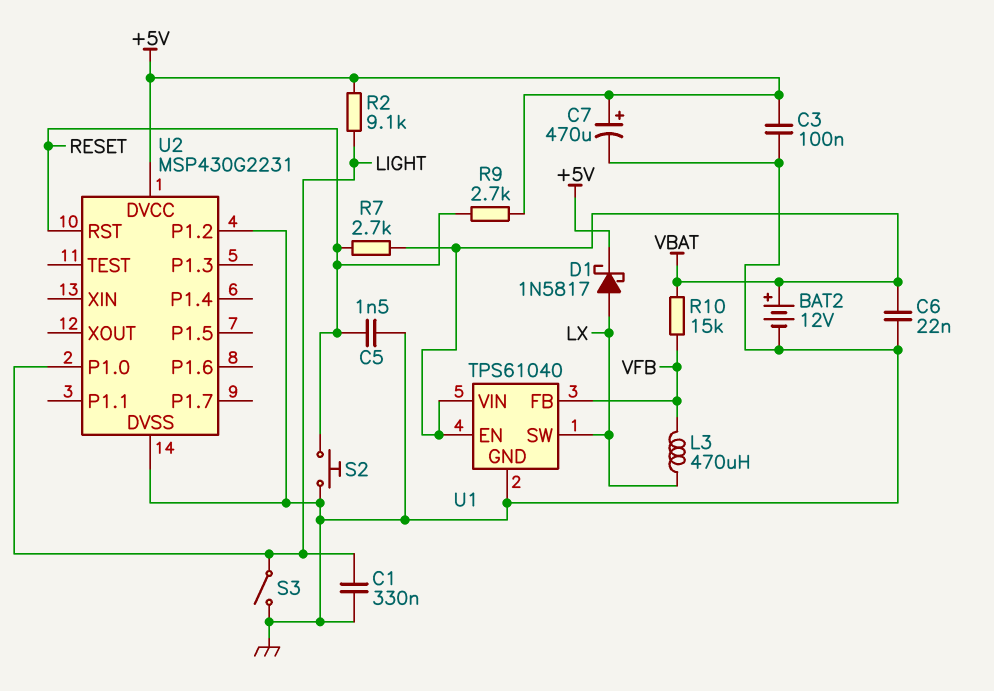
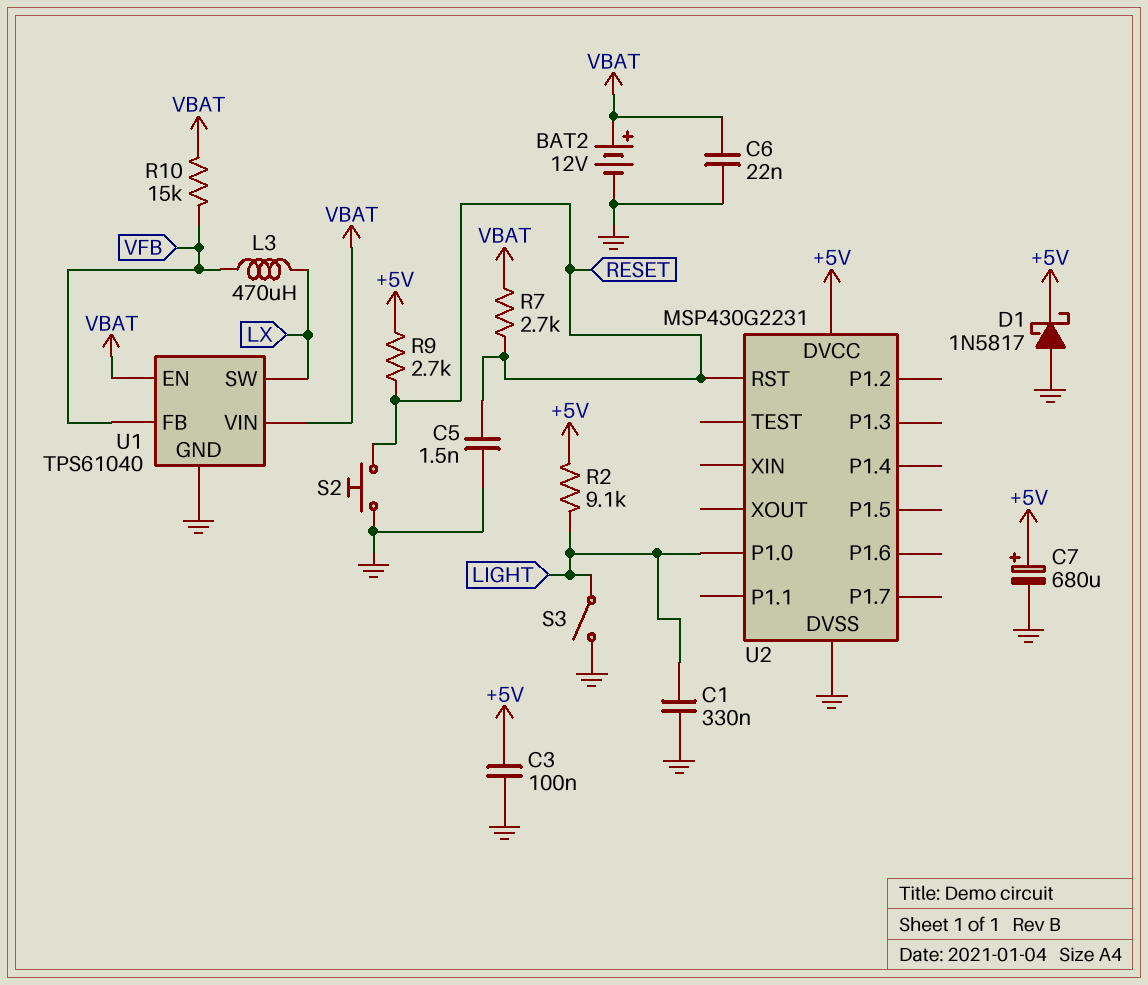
C7: 470uF (plus +5V, minus GND) -> 680uF (plus +5V, minus GND)
D1: schottky 1N5817 (A LX, K +5V) -> schottky 1N5817 (A GND, K +5V)
U2 pin P1.2: GND -> none

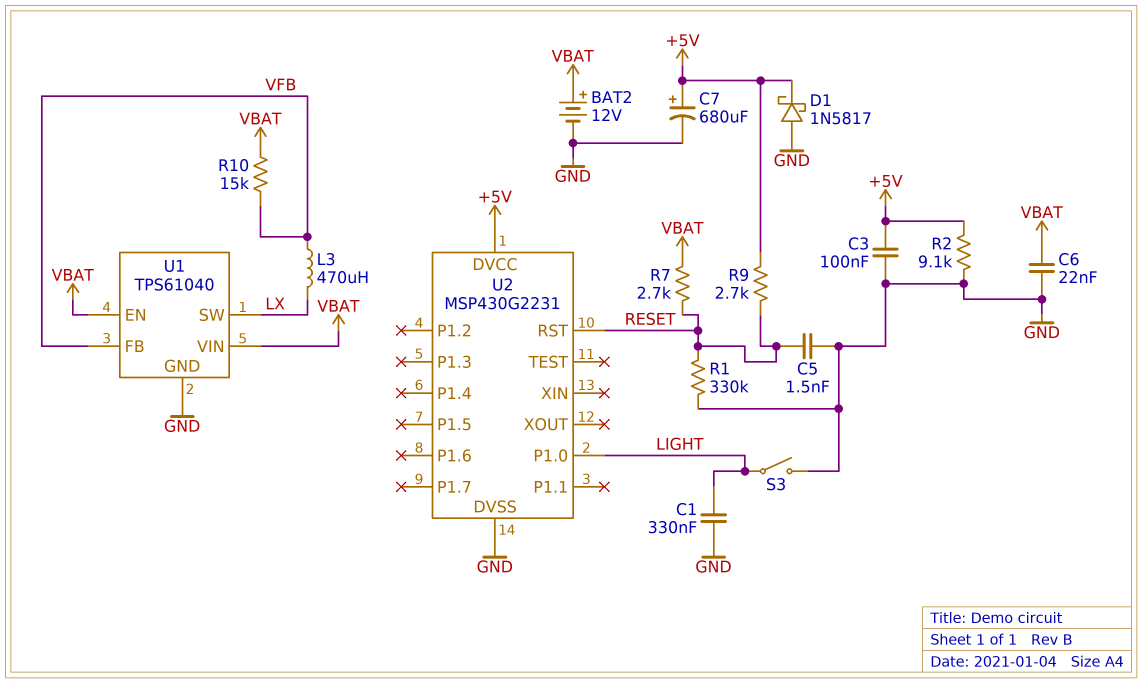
R1: none -> 330k (GND, RESET)
R2: 9.1k (+5V, LIGHT) -> 9.1k (+5V, GND)
S2: button (GND, RESET) -> none

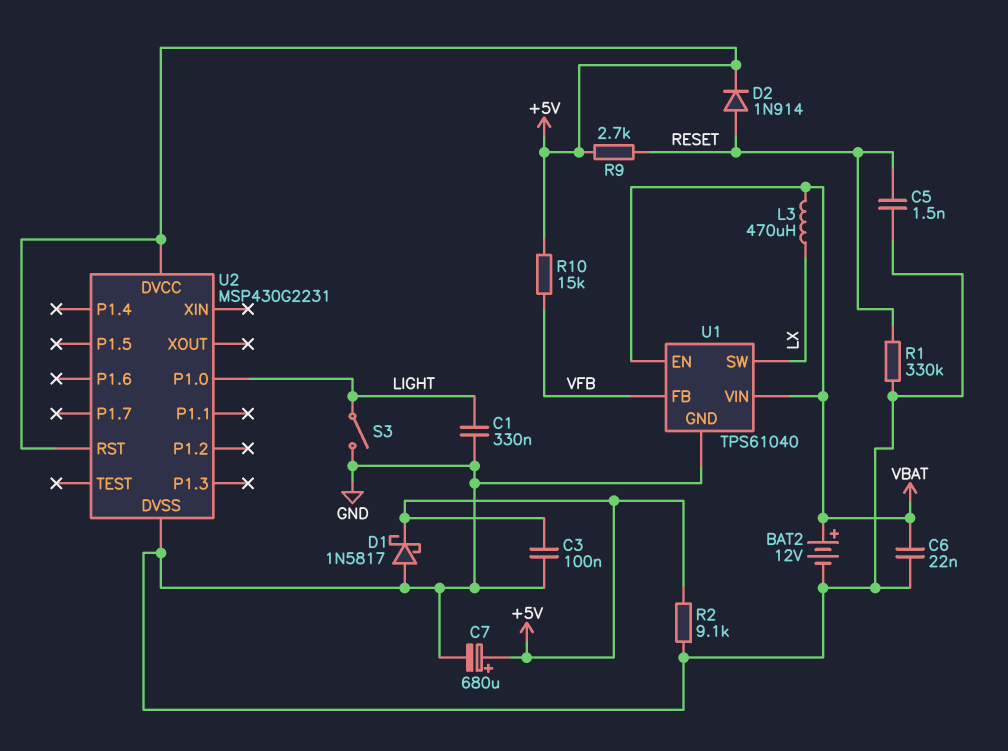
D2: none -> diode 1N914 (A RESET, K +5V)
L3: 470uH (LX, VFB) -> 470uH (LX, VBAT)
R7: 2.7k (RESET, VBAT) -> none
R10: 15k (VBAT, VFB) -> 15k (+5V, VFB)
U2 pin RST: RESET -> +5V

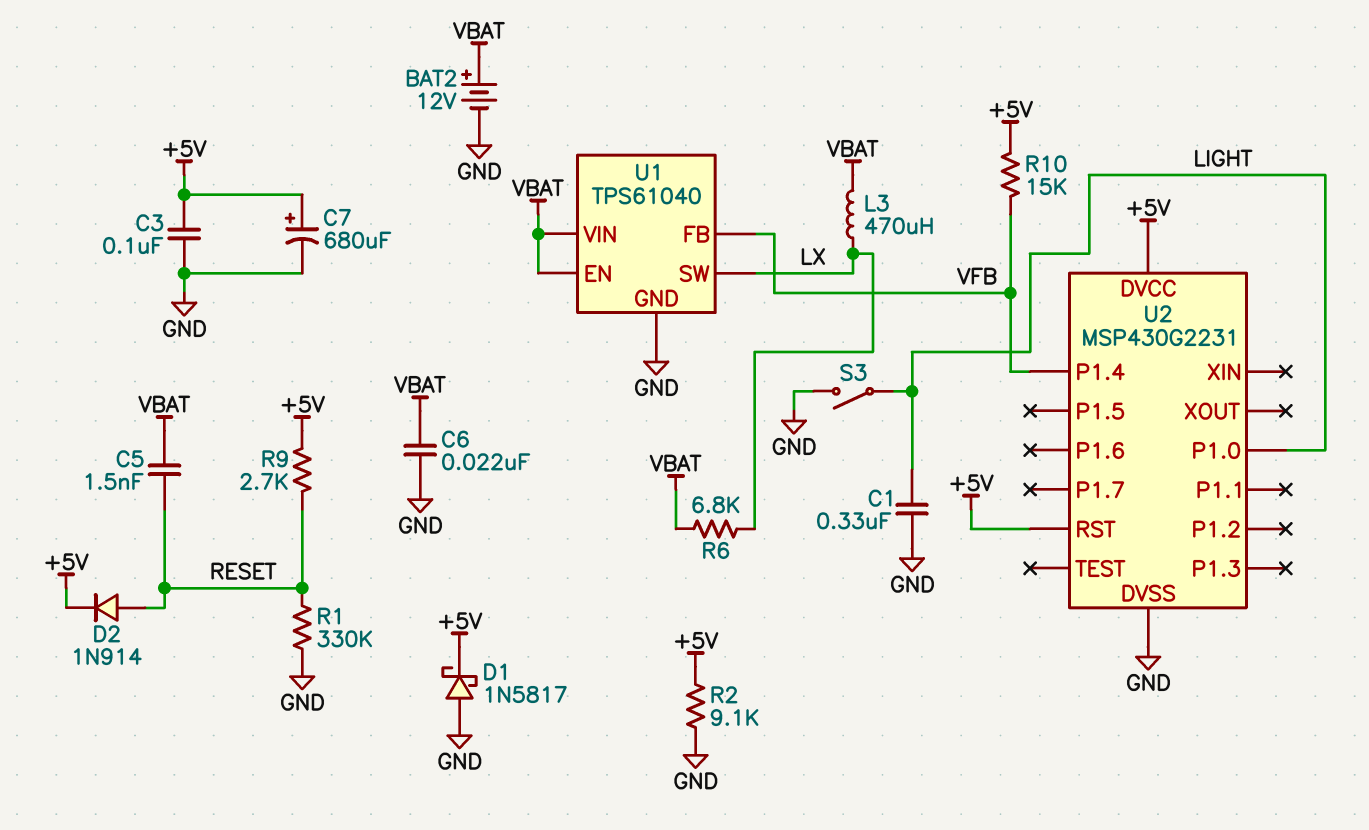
C5: 1.5nF (GND, RESET) -> 1.5nF (RESET, VBAT)
R6: none -> 6.8k (LX, VBAT)
U2 pin P1.4: none -> VFB

